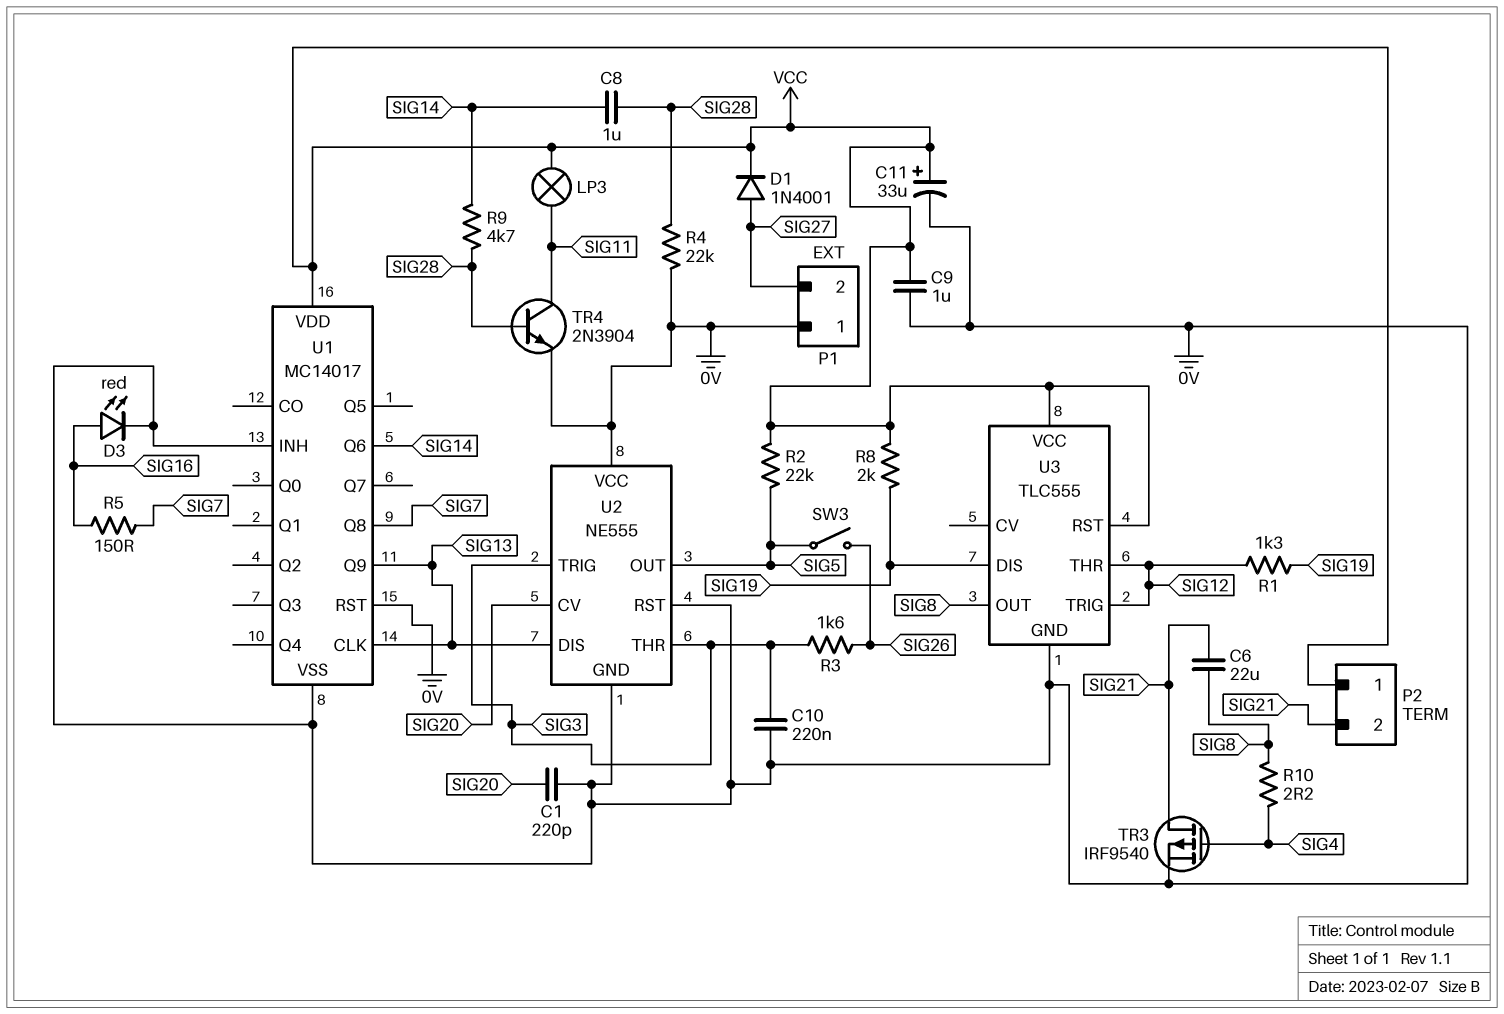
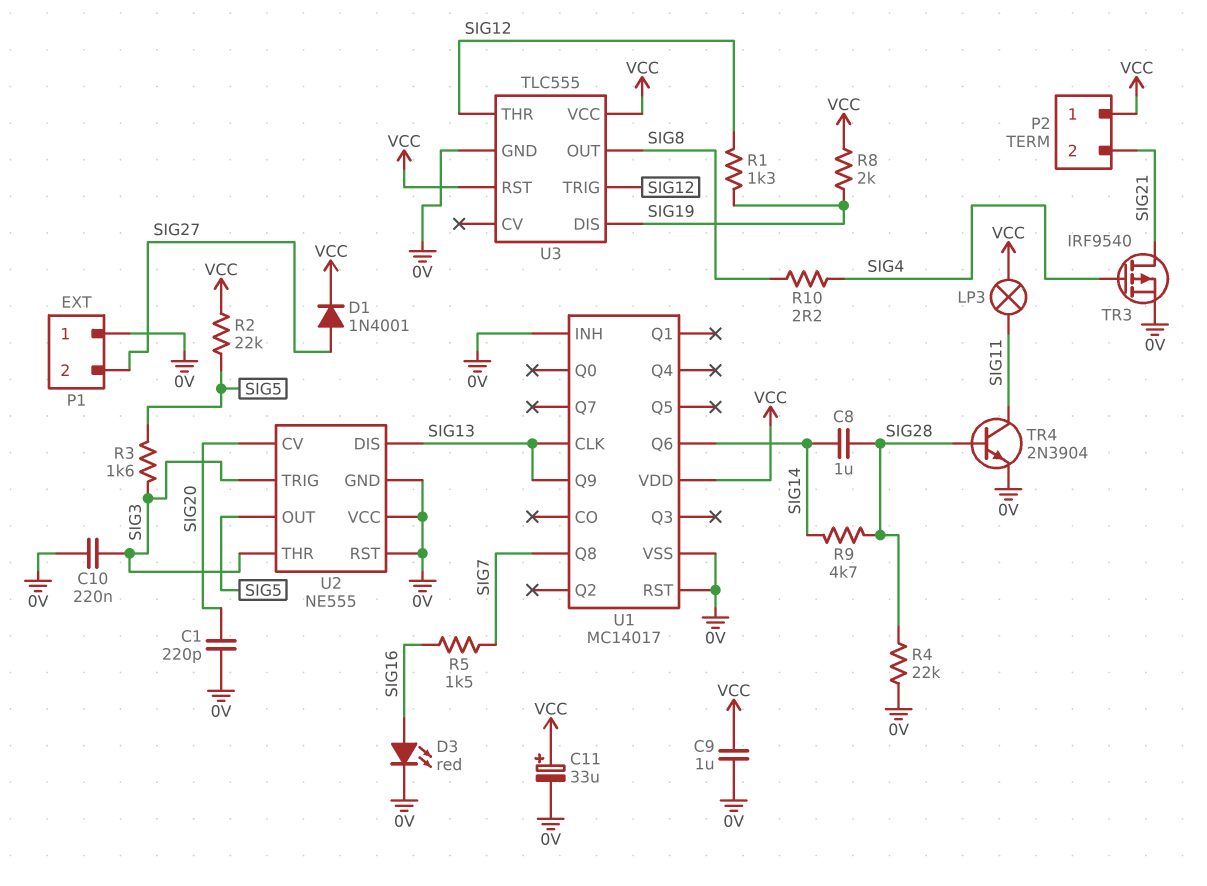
C6: 22uF (SIG8, SIG21) -> none
R3: 1.6k (SIG3, SIG26) -> 1.6k (SIG3, SIG5)
R5: 150 (SIG7, SIG16) -> 1.5k (SIG7, SIG16)
SW3: switch (SIG5, SIG26) -> none

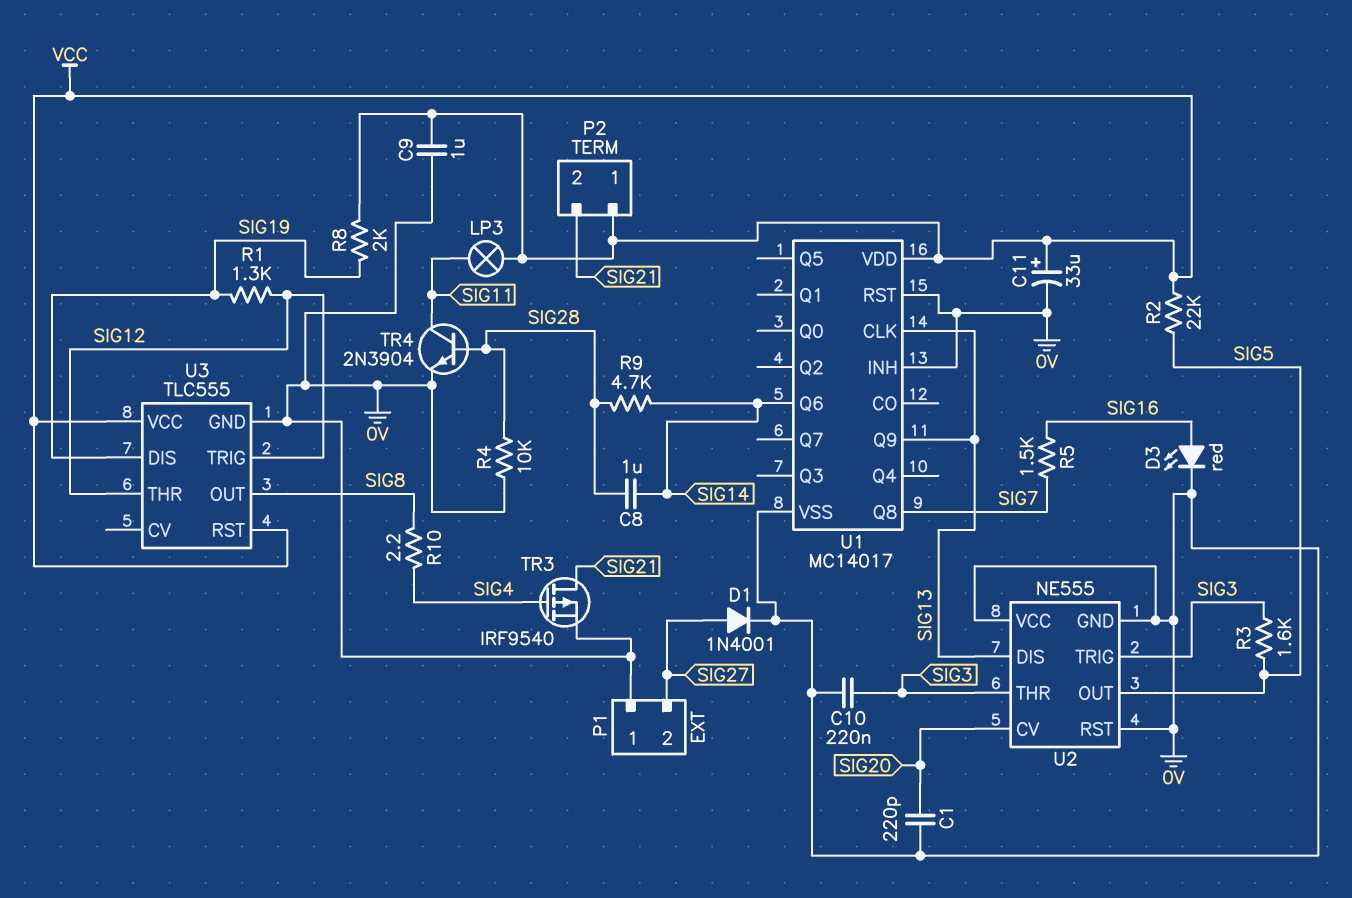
D1: diode 1N4001 (A SIG27, K VCC) -> diode 1N4001 (A SIG27, K 0V)
R4: 22k (0V, SIG28) -> 10k (0V, SIG28)

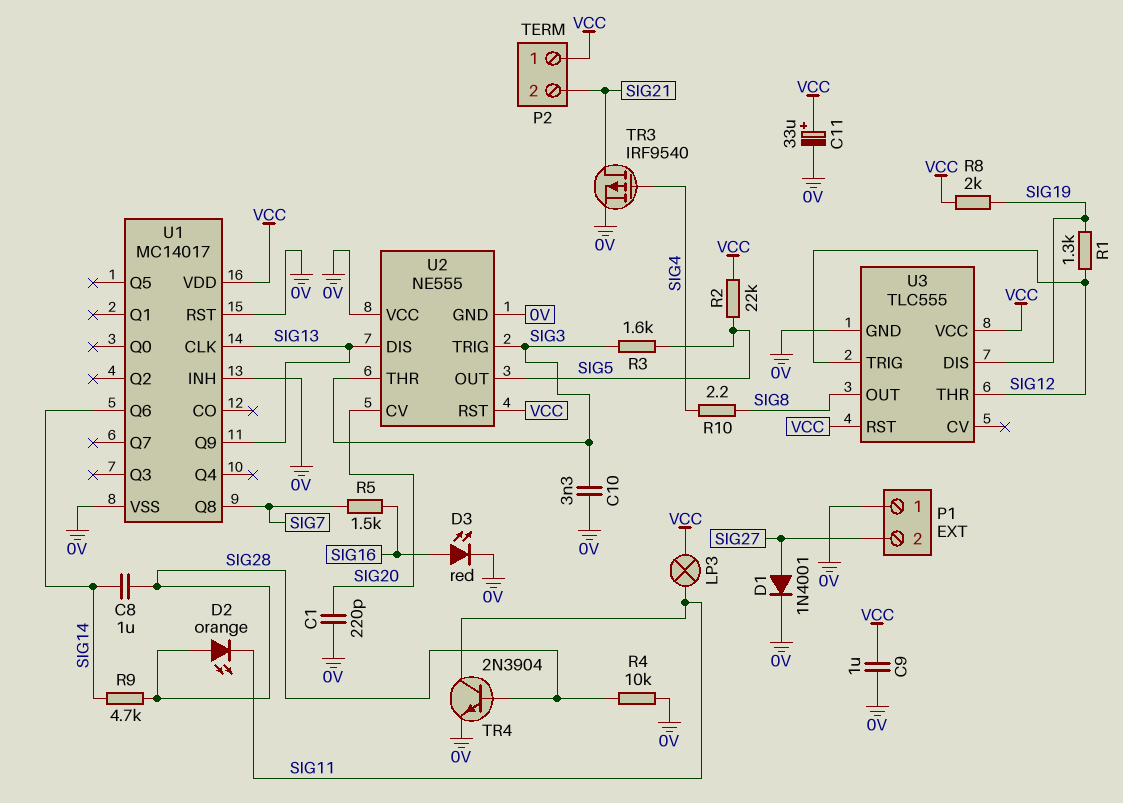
C10: 220nF (0V, SIG3) -> 3.3nF (0V, SIG3)
D2: none -> LED orange (A SIG28, K SIG11)
U2 pin RST: 0V -> VCC

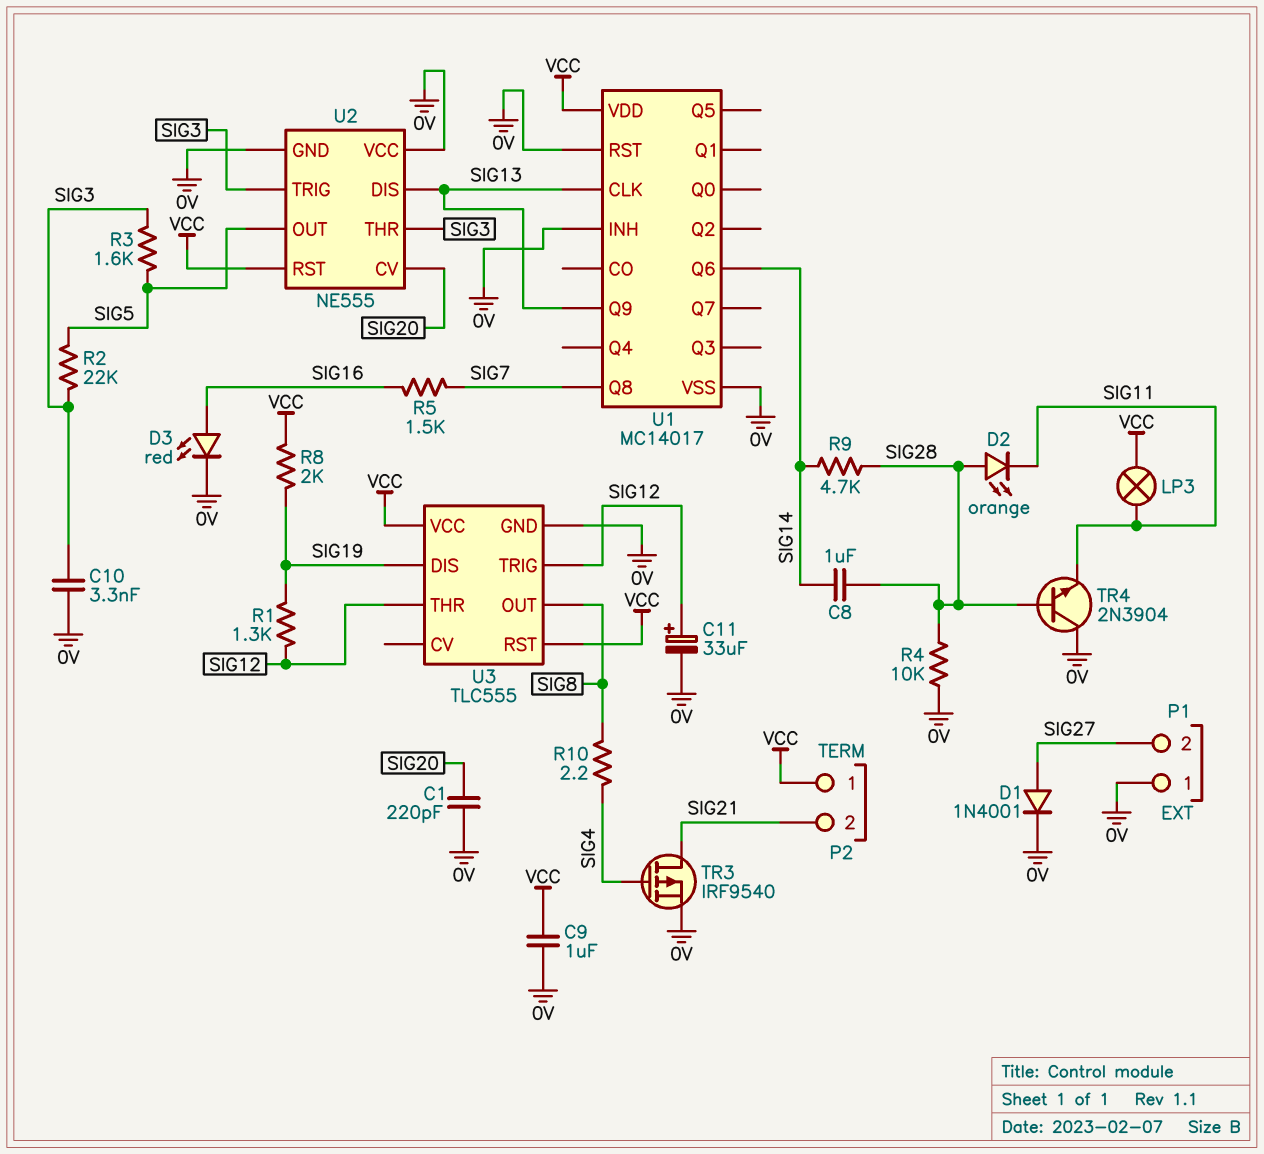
C11: 33uF (plus VCC, minus 0V) -> 33uF (plus SIG12, minus 0V)
R2: 22k (SIG5, VCC) -> 22k (SIG3, SIG5)
TR4: NPN 2N3904 (B SIG28, C SIG11, E 0V) -> NPN 2N3904 (B SIG28, C 0V, E SIG11)

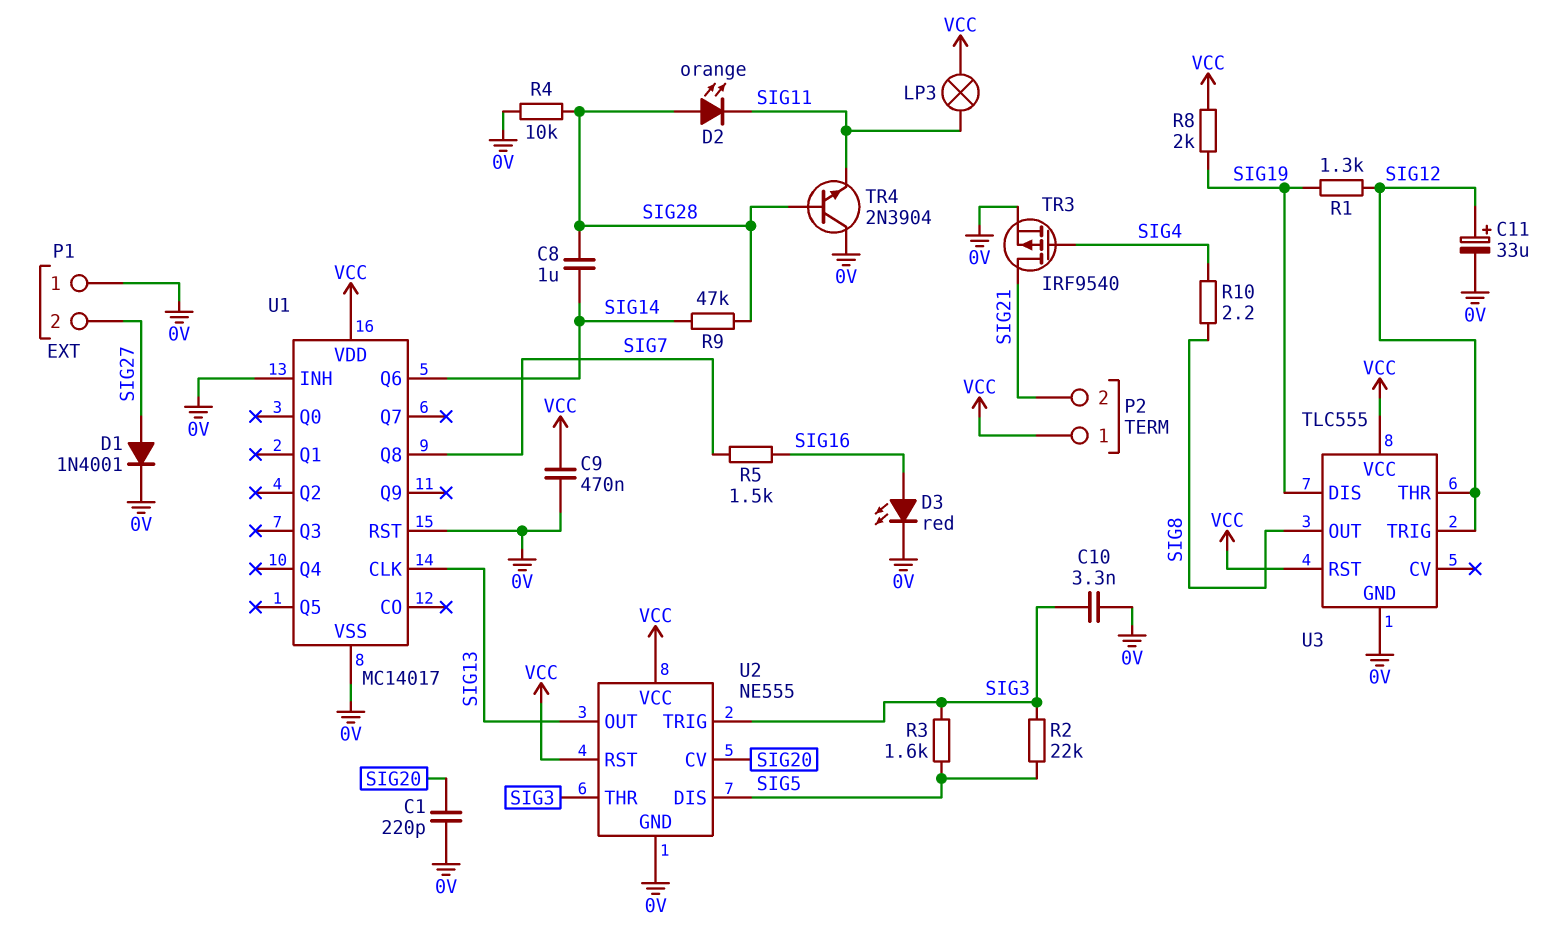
C9: 1uF (0V, VCC) -> 470nF (0V, VCC)
R9: 4.7k (SIG14, SIG28) -> 47k (SIG14, SIG28)
U1 pin Q9: SIG13 -> none
U2 pin DIS: SIG13 -> SIG5
U2 pin OUT: SIG5 -> SIG13
U2 pin VCC: 0V -> VCC

